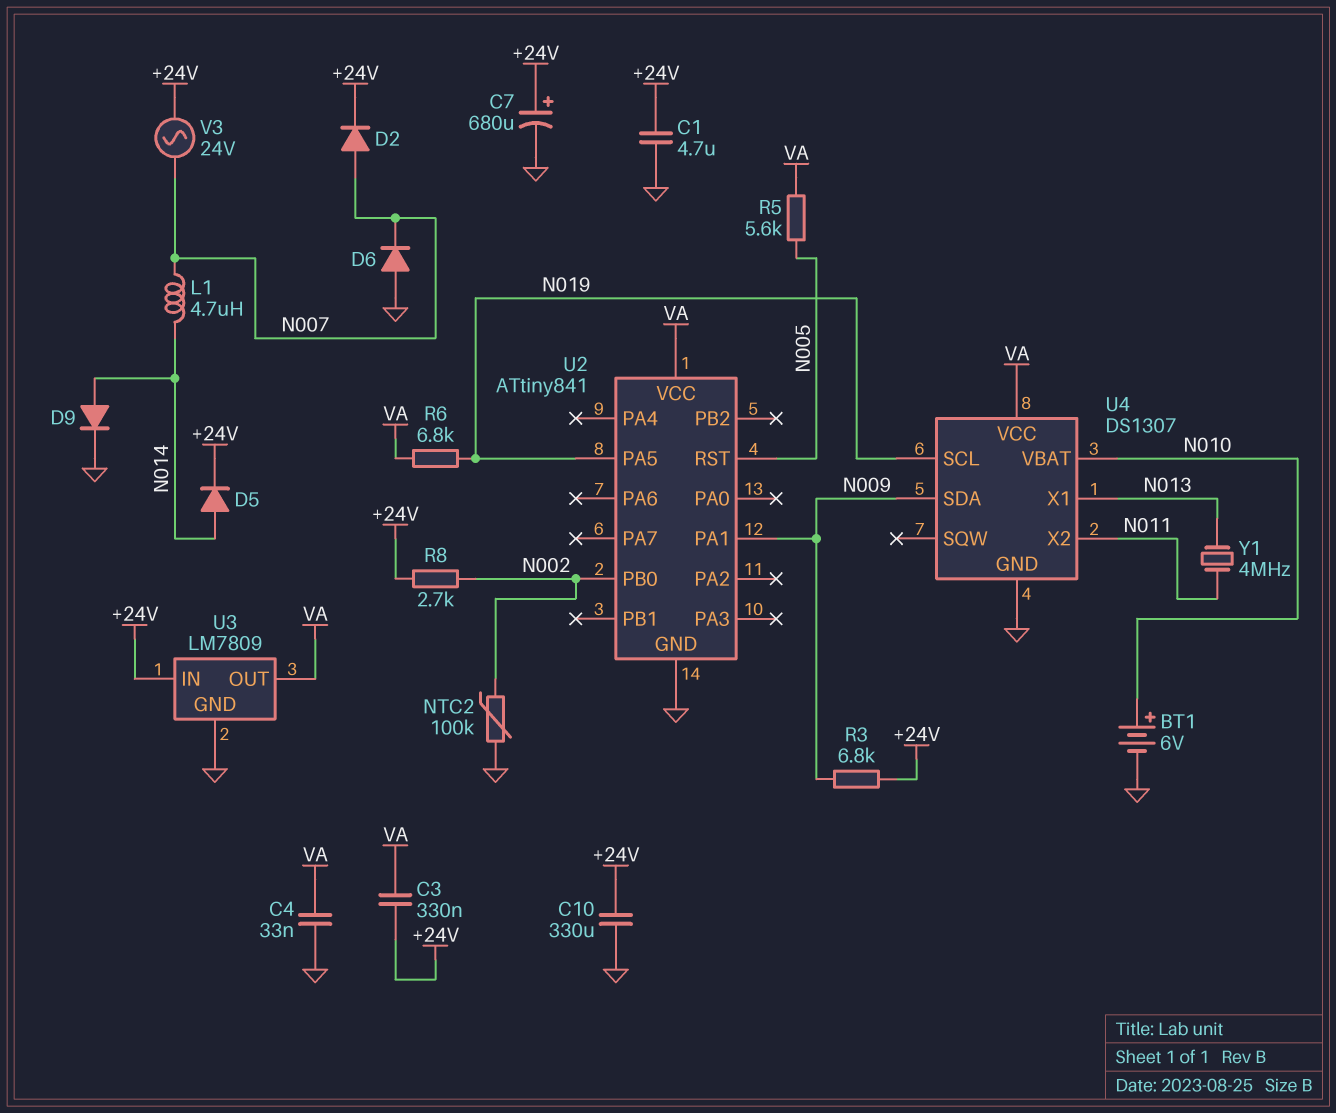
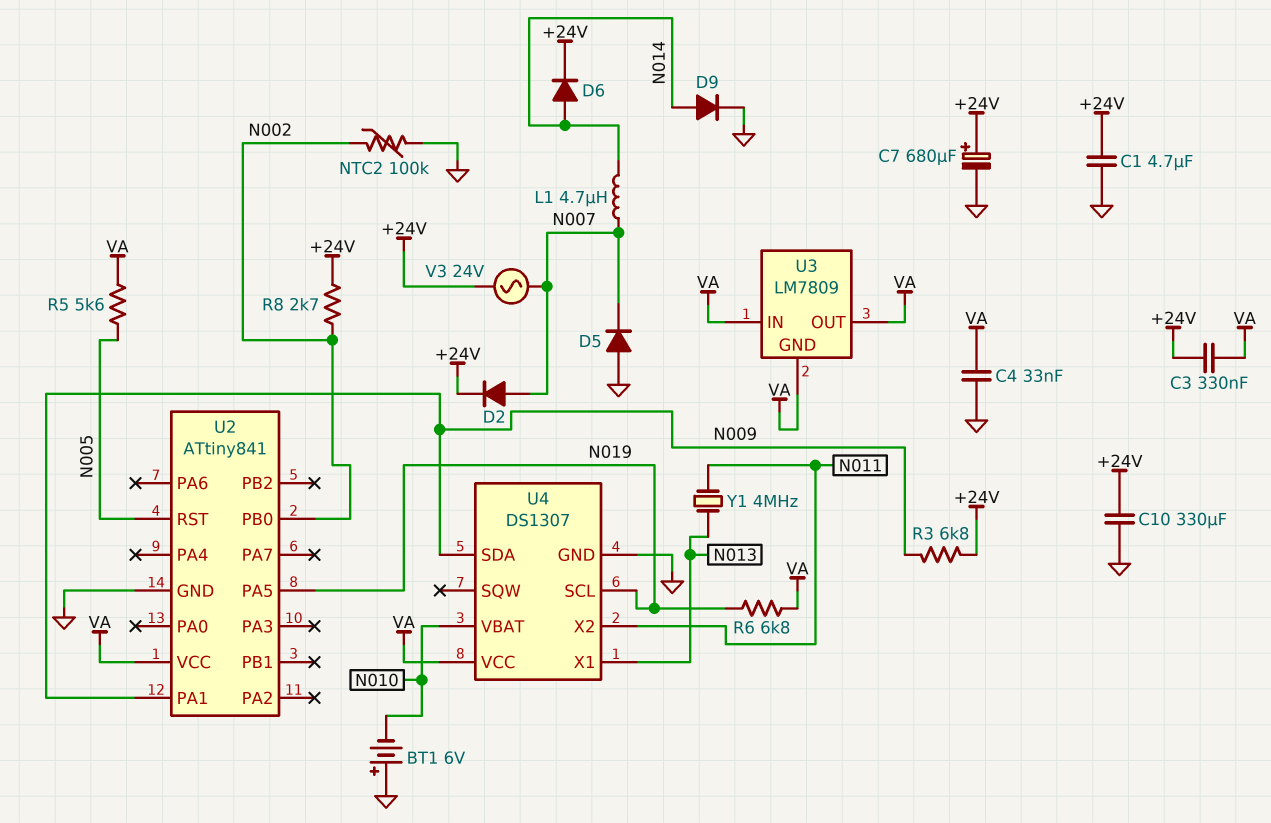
BT1: 6V (plus N010, minus GND) -> 6V (plus GND, minus N010)
D5: diode (A N014, K +24V) -> diode (A GND, K N007)
D6: diode (A GND, K N007) -> diode (A N014, K +24V)
U3 pin GND: GND -> VA
U3 pin IN: +24V -> VA

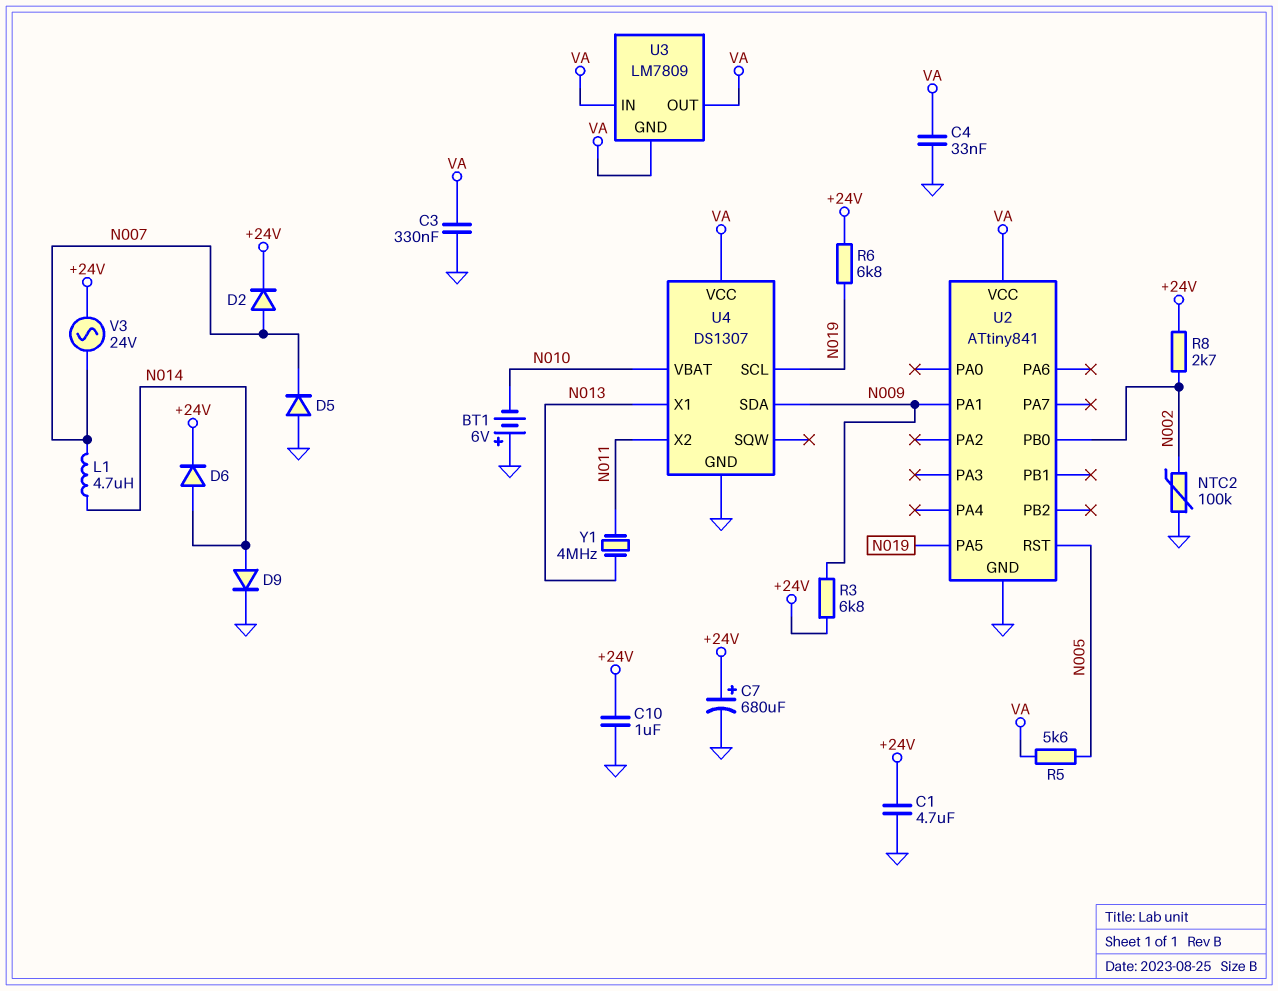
C3: 330nF (+24V, VA) -> 330nF (GND, VA)
C10: 330uF (+24V, GND) -> 1uF (+24V, GND)
R6: 6.8k (N019, VA) -> 6.8k (+24V, N019)

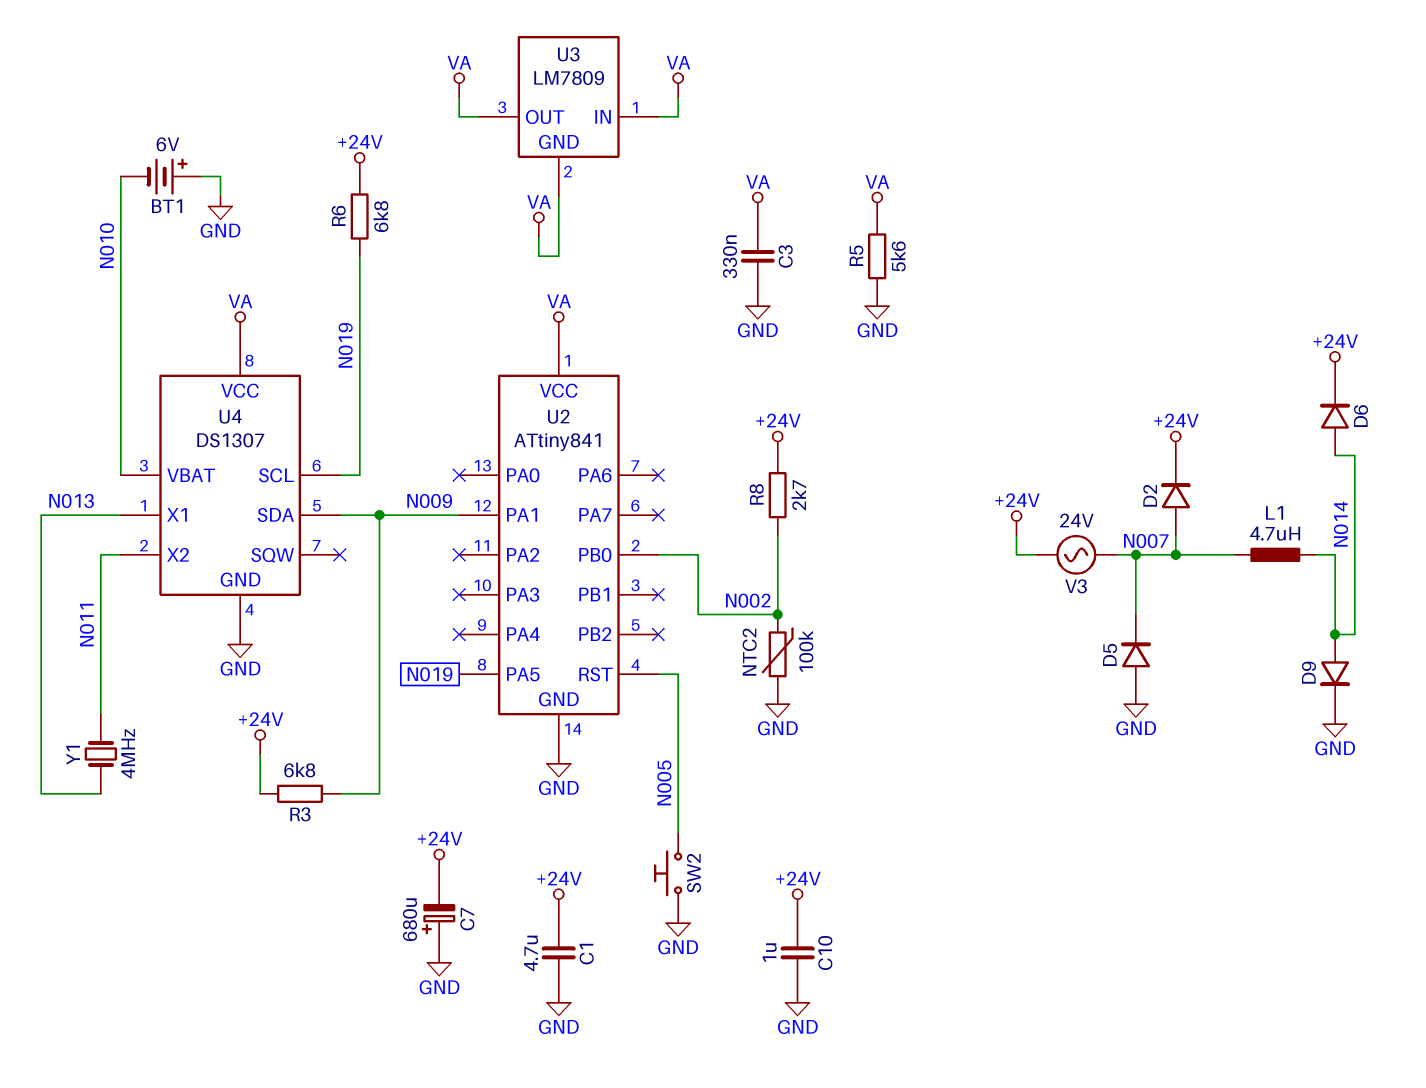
C4: 33nF (GND, VA) -> none
C7: 680uF (plus +24V, minus GND) -> 680uF (plus GND, minus +24V)
R5: 5.6k (N005, VA) -> 5.6k (GND, VA)
SW2: none -> button (GND, N005)

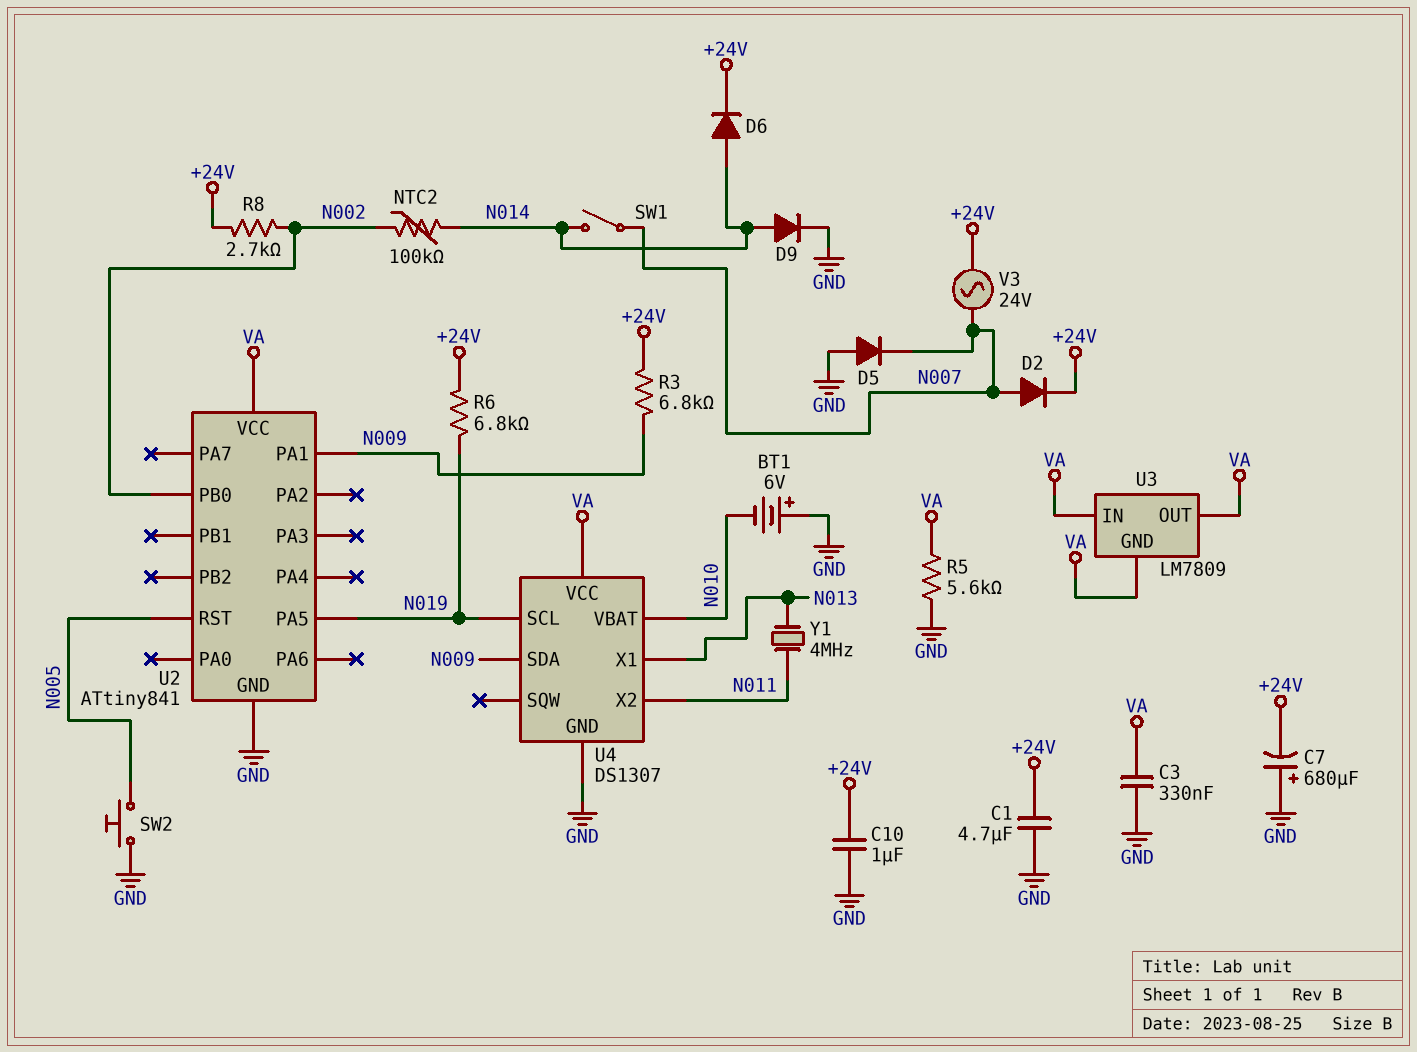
L1: 4.7uH (N007, N014) -> none
NTC2: 100k (GND, N002) -> 100k (N002, N014)
SW1: none -> switch (N007, N014)

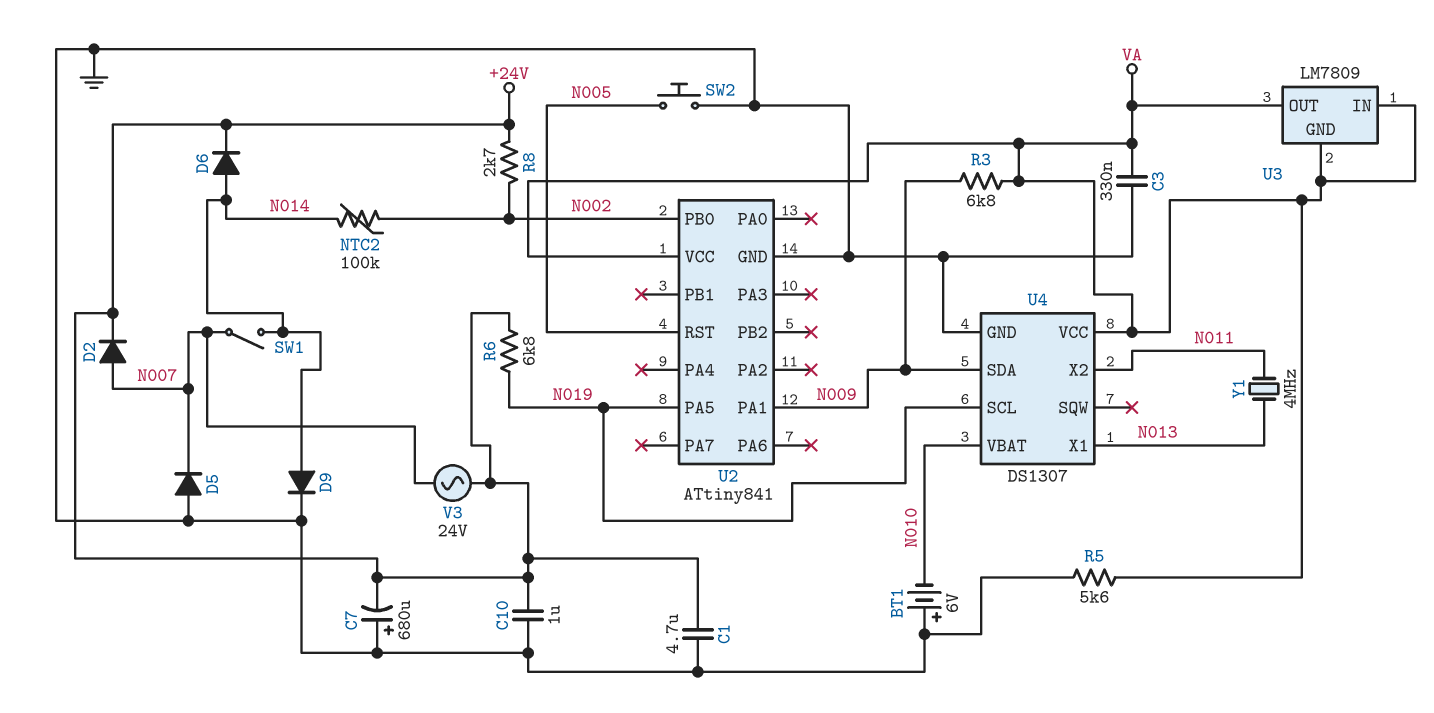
R3: 6.8k (+24V, N009) -> 6.8k (N009, VA)

